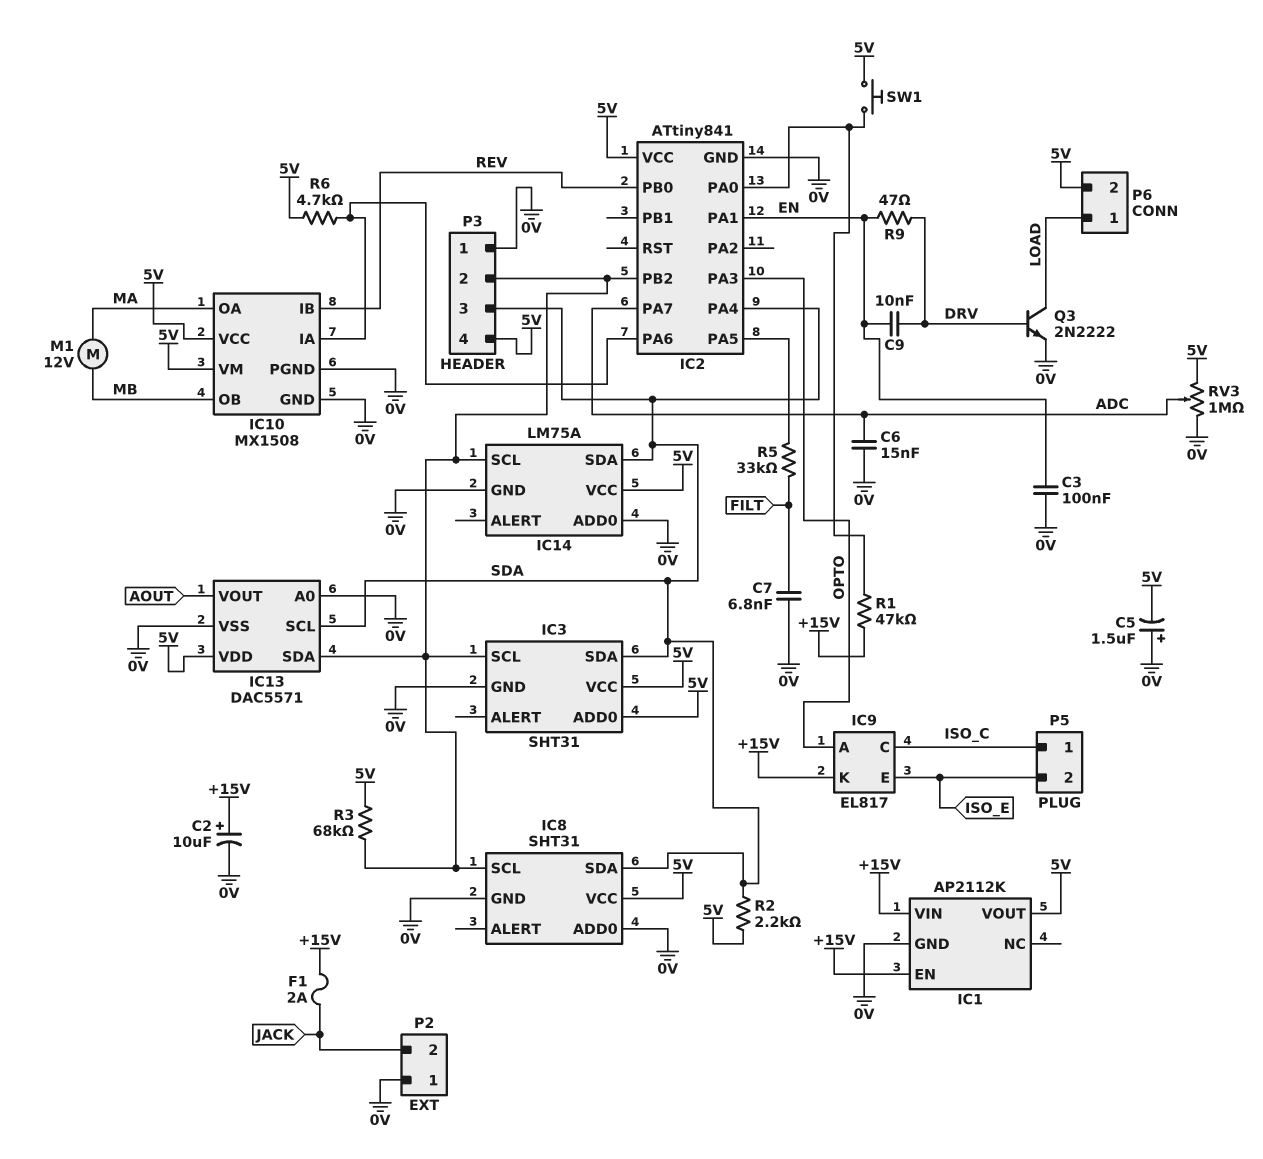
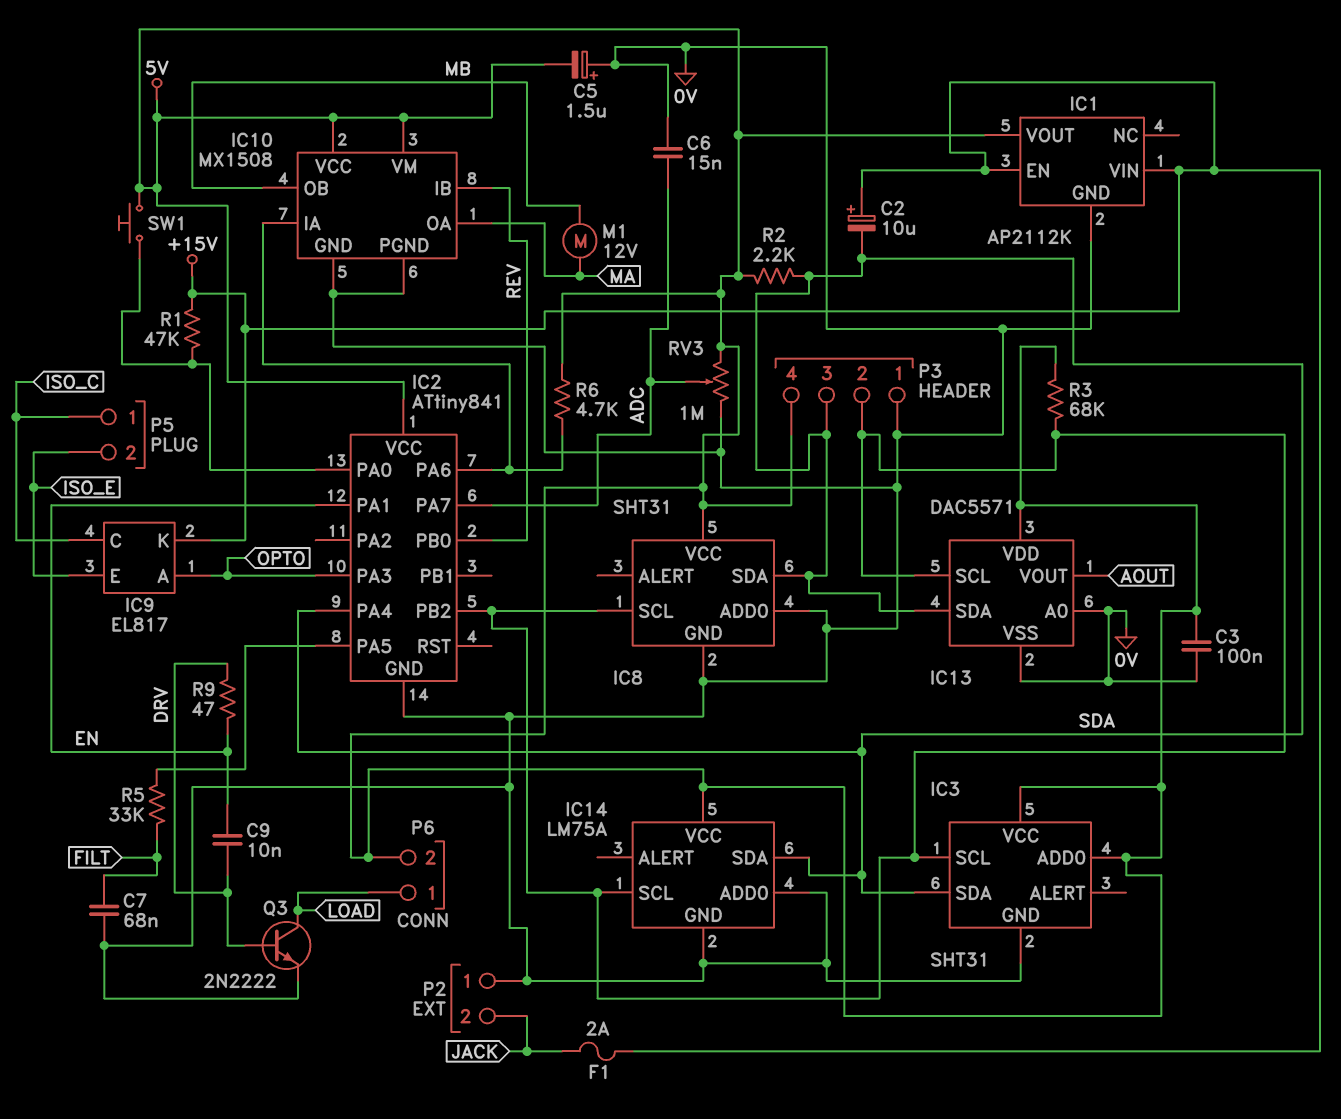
C2: 10uF (plus +15V, minus 0V) -> 10uF (plus +15V, minus SDA)
C3: 100nF (0V, EN) -> 100nF (0V, 5V)
C7: 6.8nF (0V, FILT) -> 68nF (0V, FILT)
IC13 pin SCL: SDA -> IC2/PB2
IC13 pin SDA: IC2/PB2 -> SDA

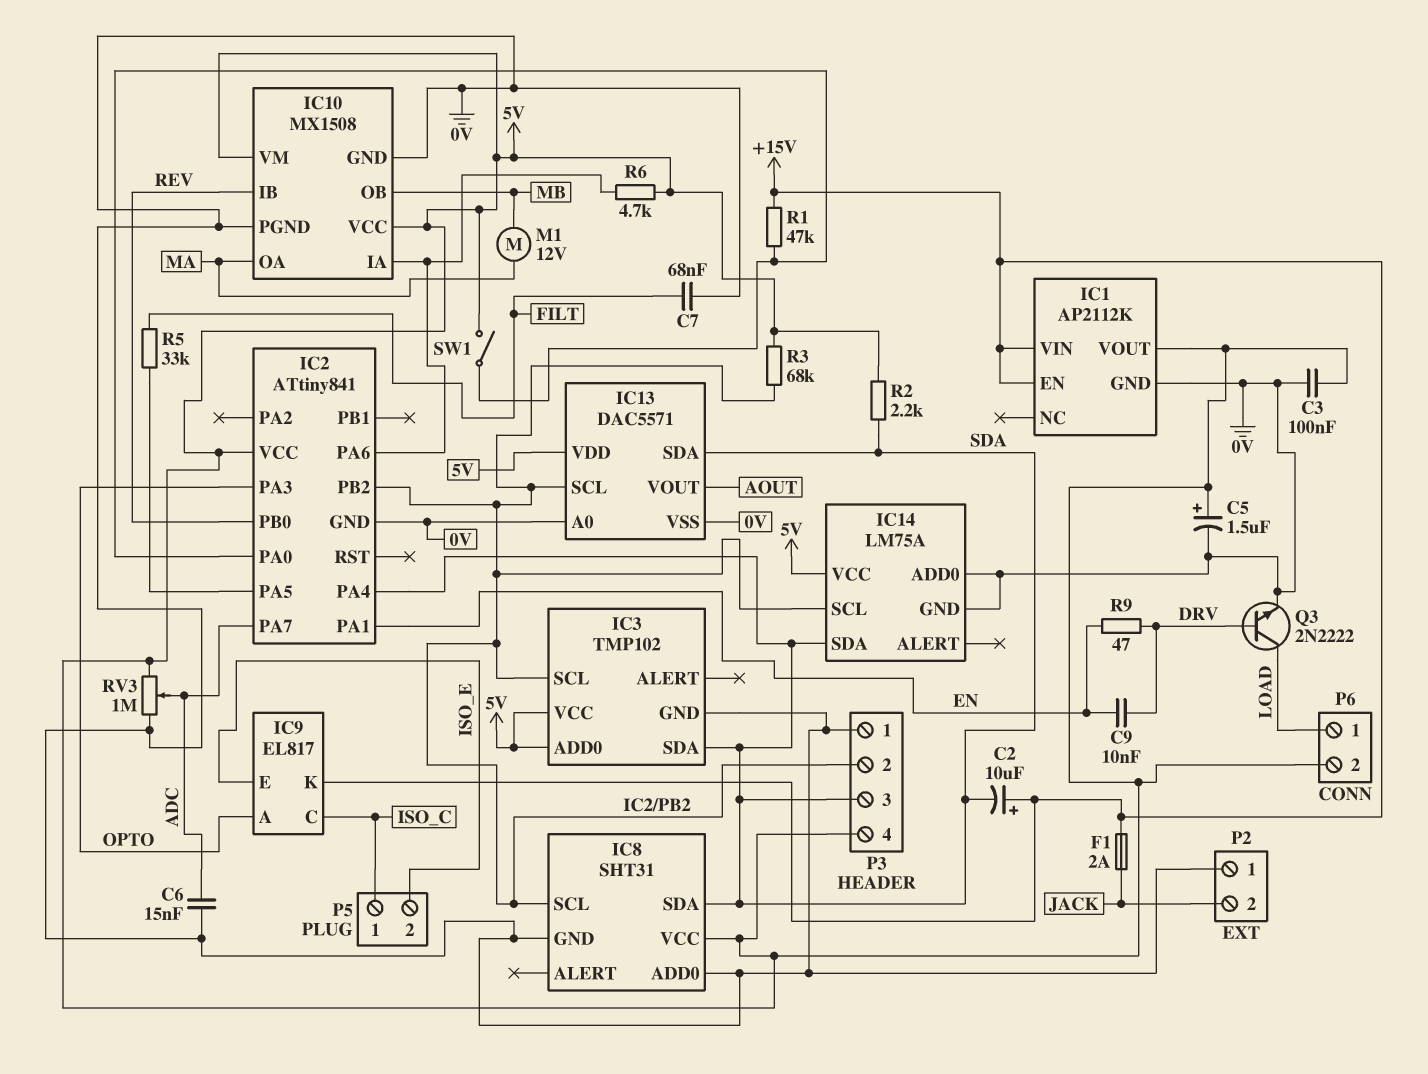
C5: 1.5uF (plus 0V, minus 5V) -> 1.5uF (plus 5V, minus 0V)
IC3: SHT31 -> TMP102
SW1: button (5V, IC2/PA0) -> switch (5V, IC2/PA0)

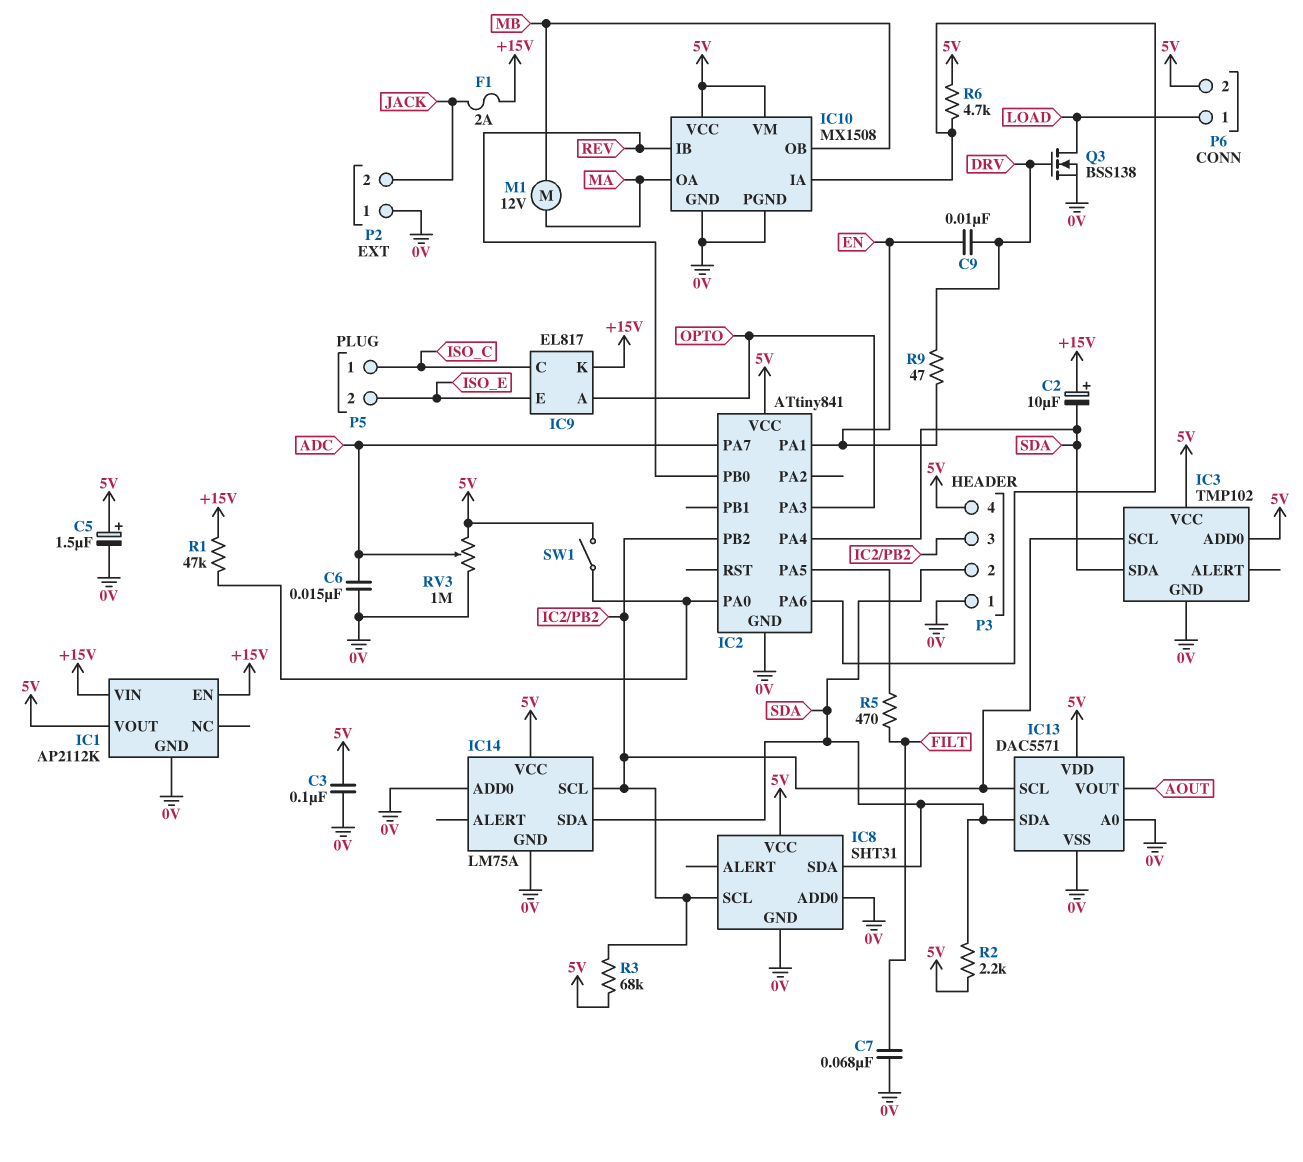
P3 pin 2: IC2/PB2 -> SDA
P3 pin 3: SDA -> IC2/PB2
Q3: NPN 2N2222 (B DRV, C LOAD, E 0V) -> NMOS BSS138 (G DRV, D LOAD, S 0V)
R5: 33k (FILT, IC2/PA5) -> 470 (FILT, IC2/PA5)

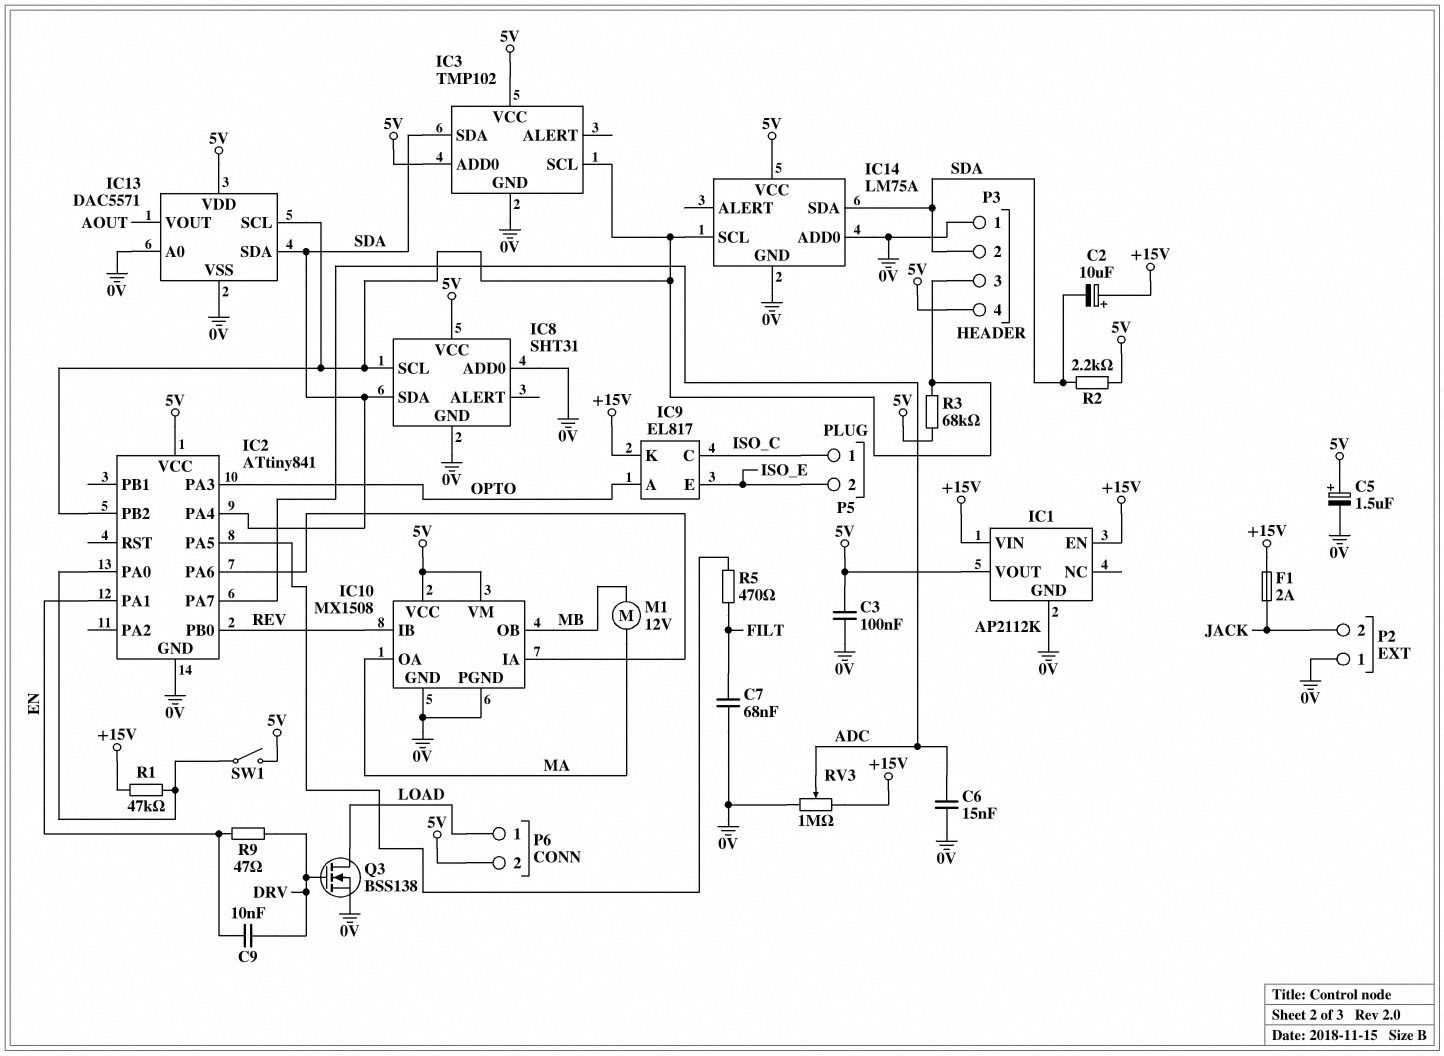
R6: 4.7k (5V, IC2/PA6) -> none
RV3: 1M (0V, 5V, wiper ADC) -> 1M (+15V, 0V, wiper ADC)

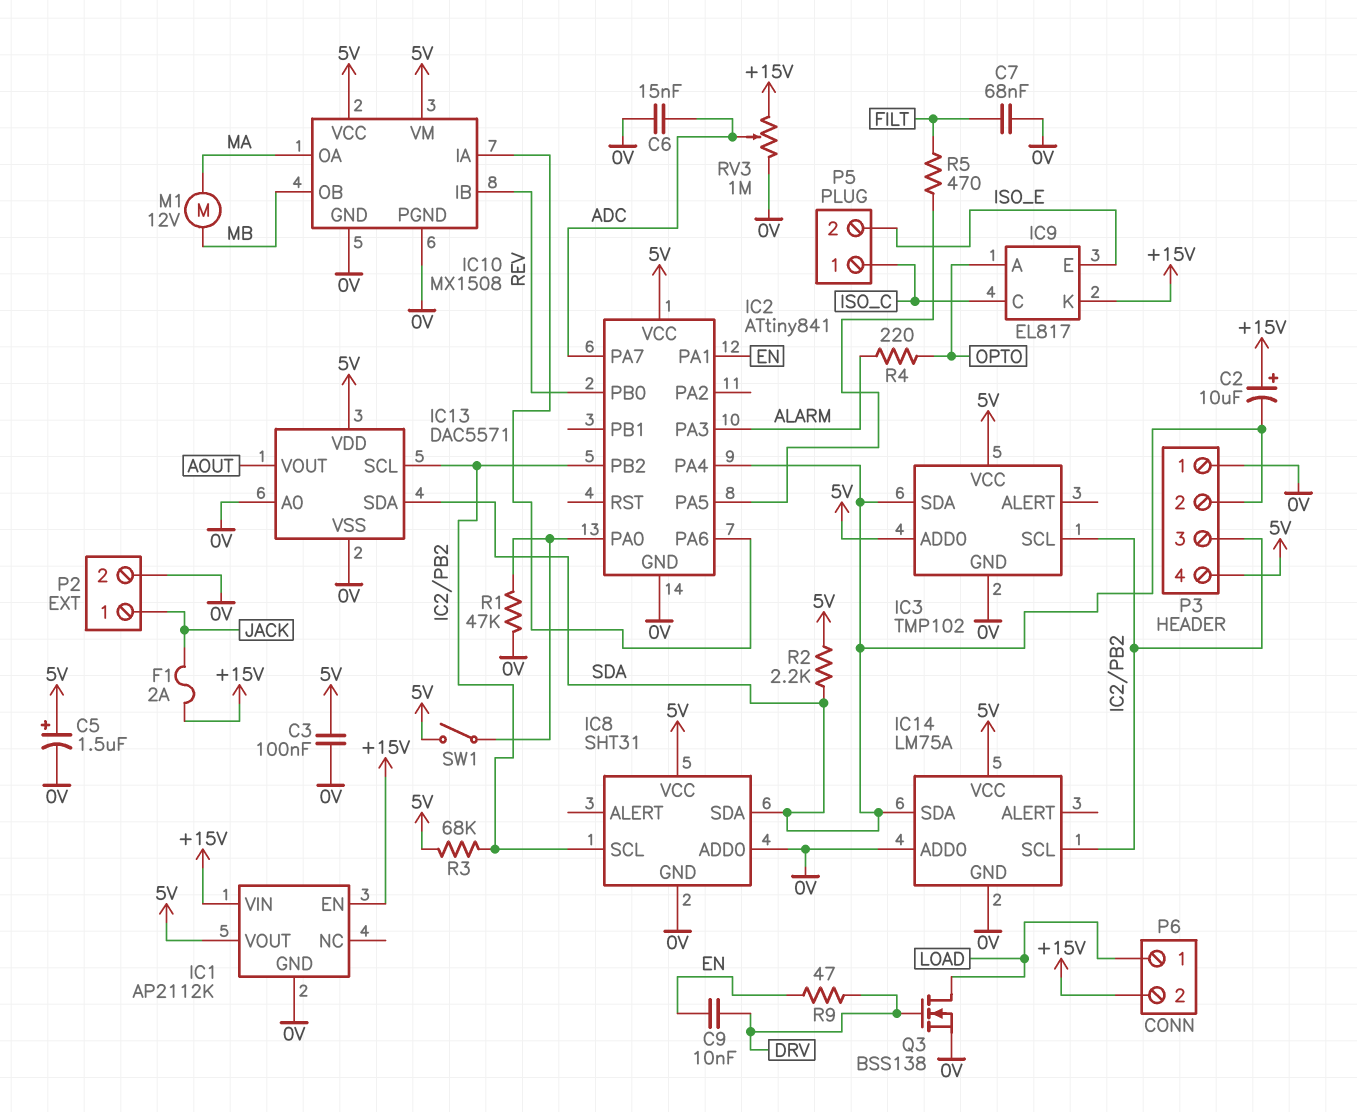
IC2 pin PA3: OPTO -> ALARM
P2 pin 1: 0V -> JACK
P2 pin 2: JACK -> 0V
P6 pin 2: 5V -> +15V
R1: 47k (+15V, IC2/PA0) -> 47k (0V, IC2/PA0)
R4: none -> 220 (ALARM, OPTO)

